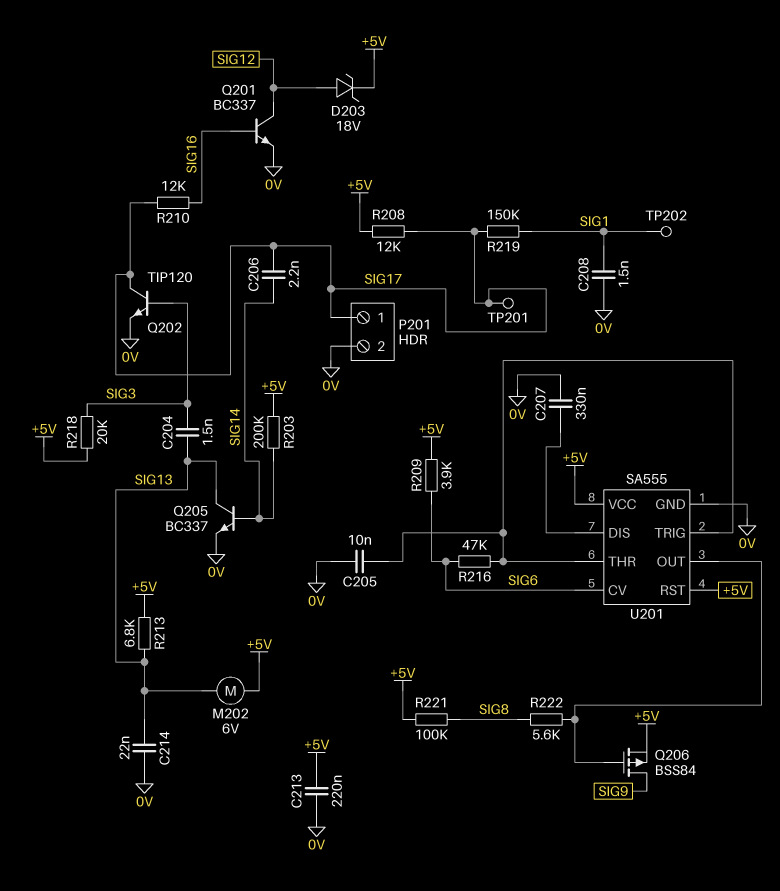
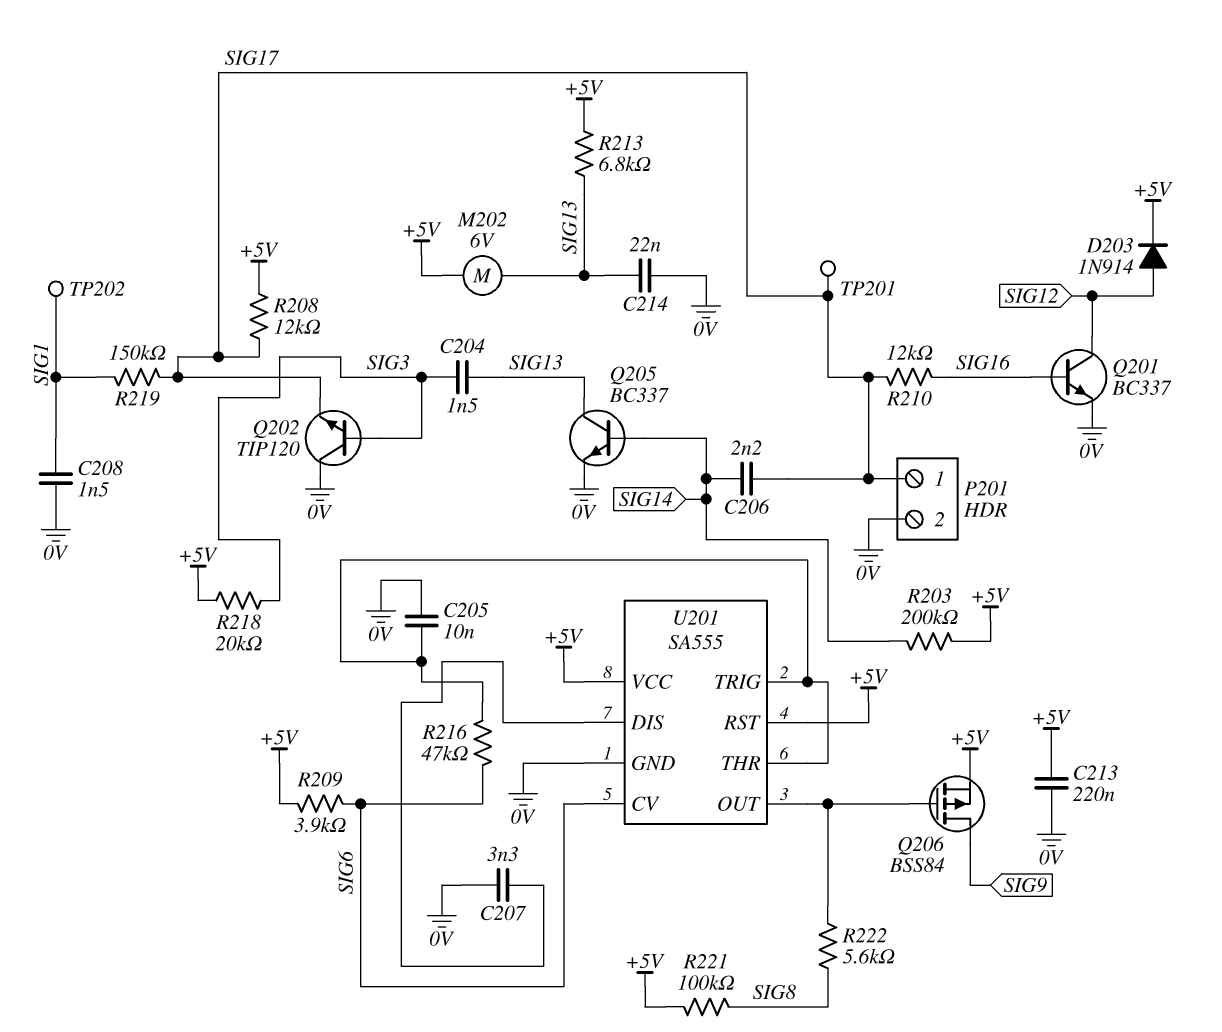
C207: 330nF (0V, U201/DIS) -> 3.3nF (0V, U201/DIS)
D203: zener 18V (A SIG12, K +5V) -> diode 1N914 (A SIG12, K +5V)
Q202: NPN TIP120 (B SIG3, C SIG17, E 0V) -> NPN TIP120 (B SIG3, C 0V, E SIG17)

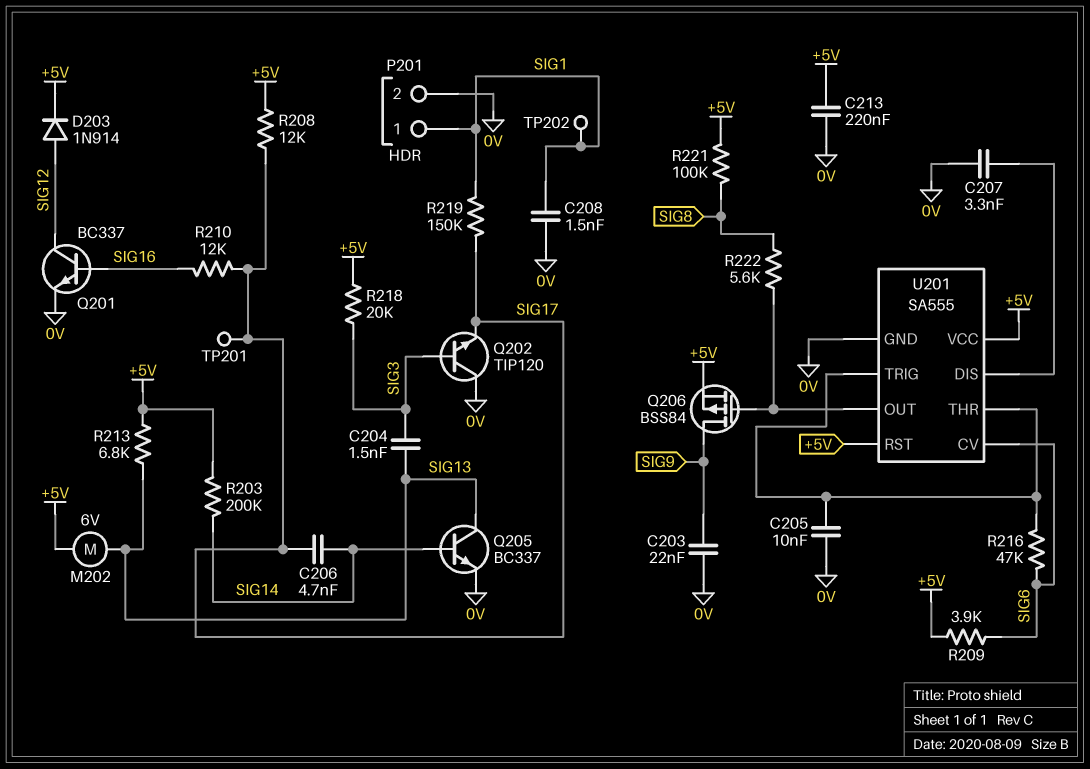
C203: none -> 22nF (0V, SIG9)
C206: 2.2nF (SIG14, SIG17) -> 4.7nF (SIG14, SIG17)
C214: 22nF (0V, SIG13) -> none
P201 pin 1: SIG17 -> SIG1

